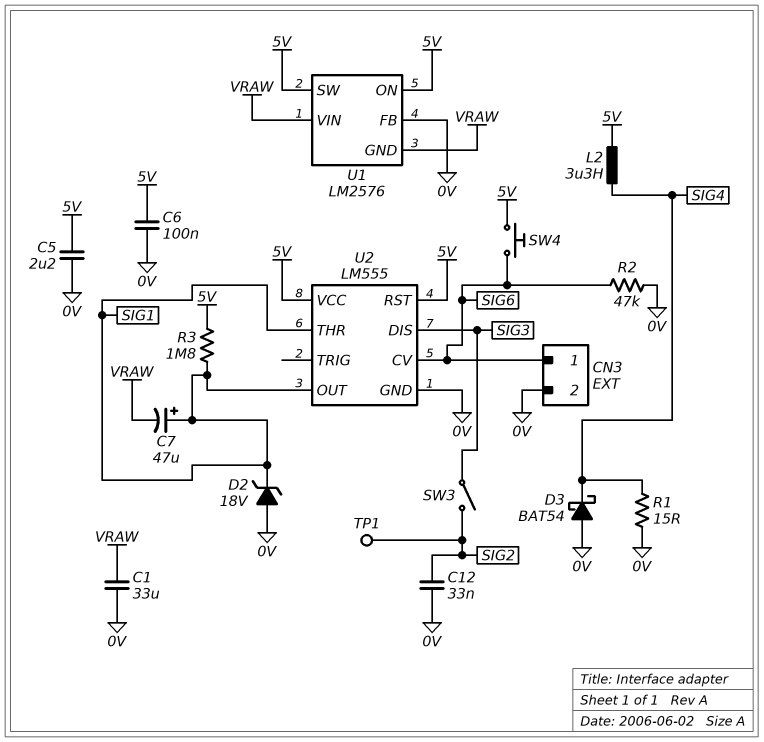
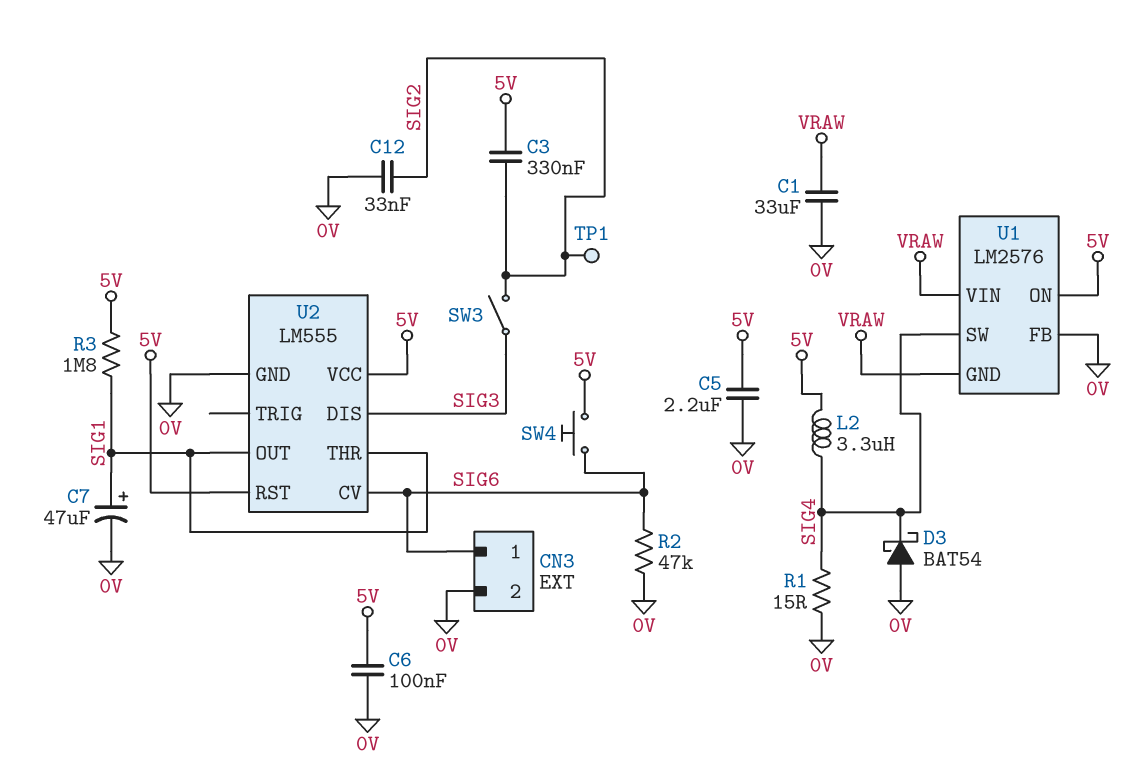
C3: none -> 330nF (5V, SIG2)
C7: 47uF (plus SIG1, minus VRAW) -> 47uF (plus SIG1, minus 0V)
D2: zener 18V (A 0V, K SIG1) -> none
U1 pin SW: 5V -> SIG4

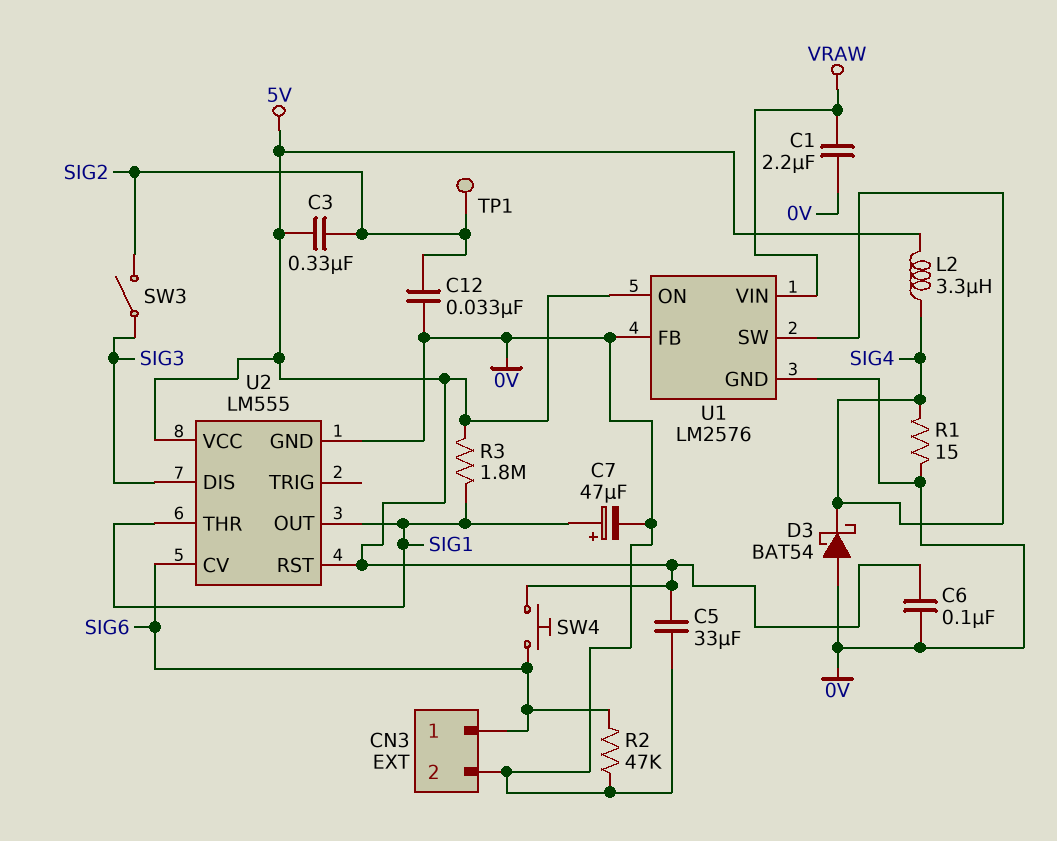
C1: 33uF (0V, VRAW) -> 2.2uF (0V, VRAW)
C5: 2.2uF (0V, 5V) -> 33uF (0V, 5V)
U1 pin GND: VRAW -> 0V

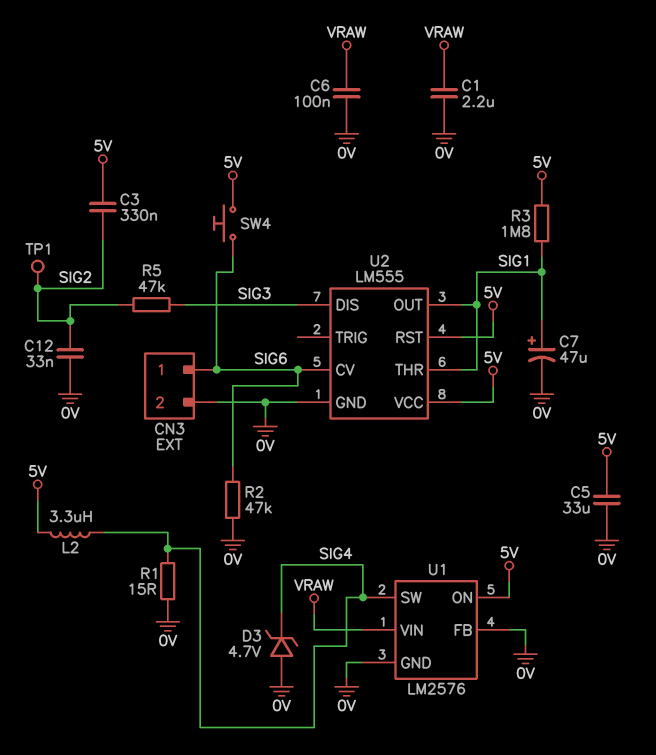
C6: 100nF (0V, 5V) -> 100nF (0V, VRAW)
D3: schottky BAT54 (A 0V, K SIG4) -> zener 4.7V (A 0V, K SIG4)
R5: none -> 47k (SIG2, SIG3)
SW3: switch (SIG2, SIG3) -> none

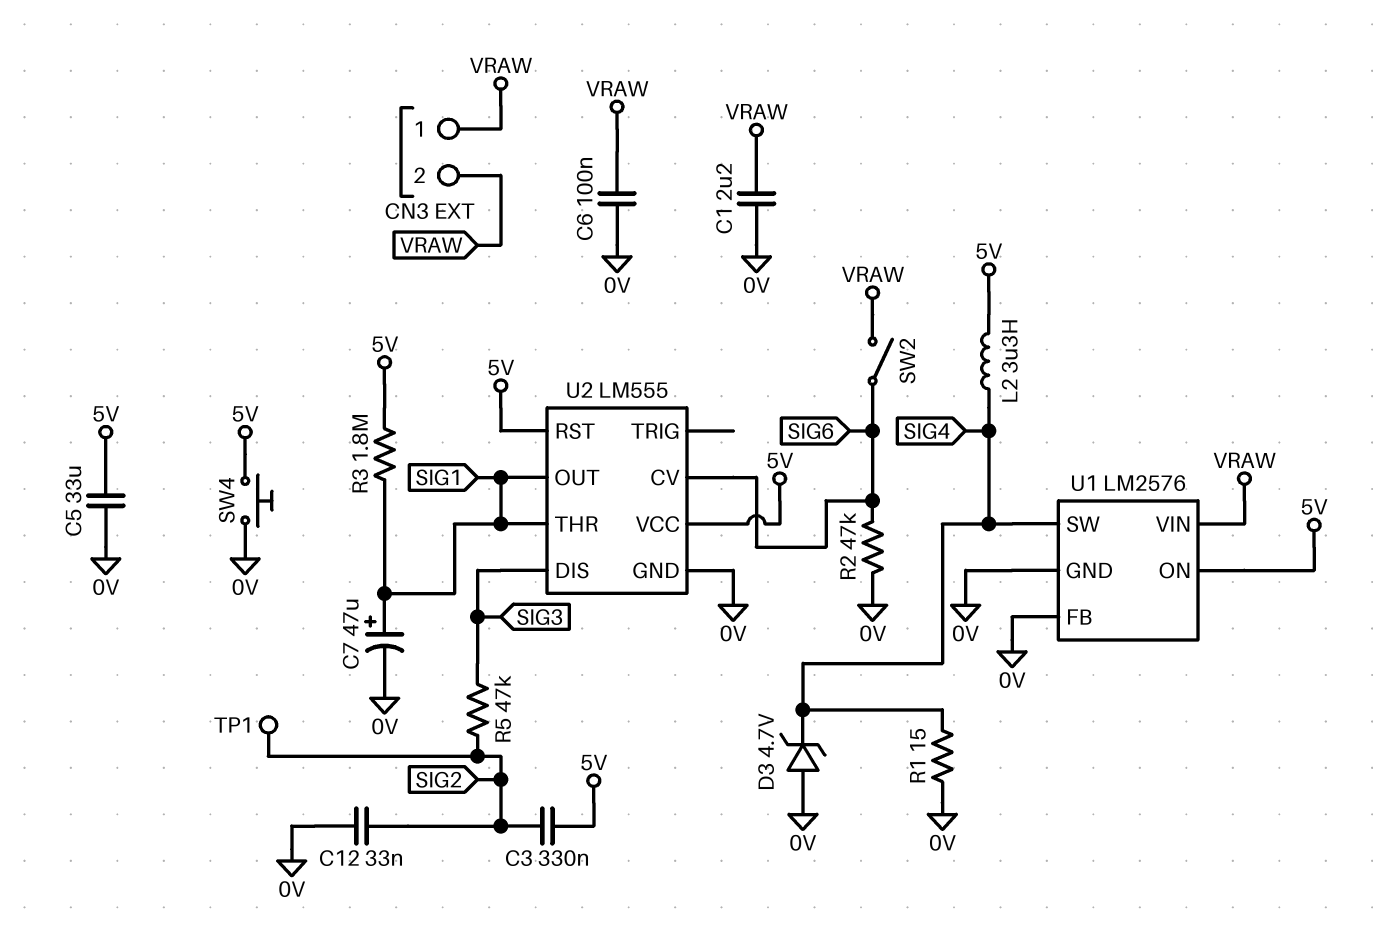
CN3 pin 1: SIG6 -> VRAW
CN3 pin 2: 0V -> VRAW
SW2: none -> switch (SIG6, VRAW)
SW4: button (5V, SIG6) -> button (0V, 5V)

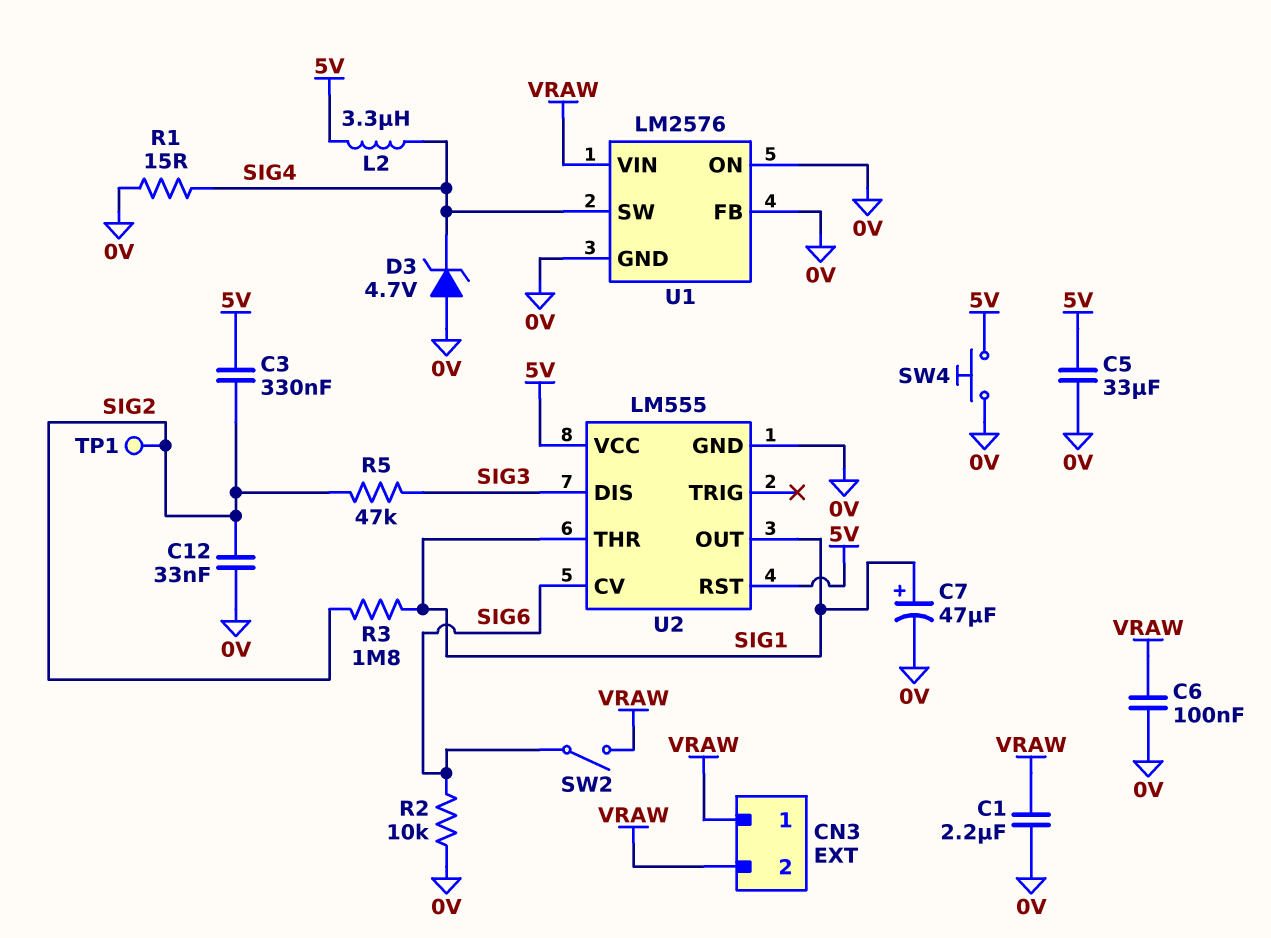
R2: 47k (0V, SIG6) -> 10k (0V, SIG6)
R3: 1.8M (5V, SIG1) -> 1.8M (SIG1, SIG2)
U1 pin ON: 5V -> 0V

